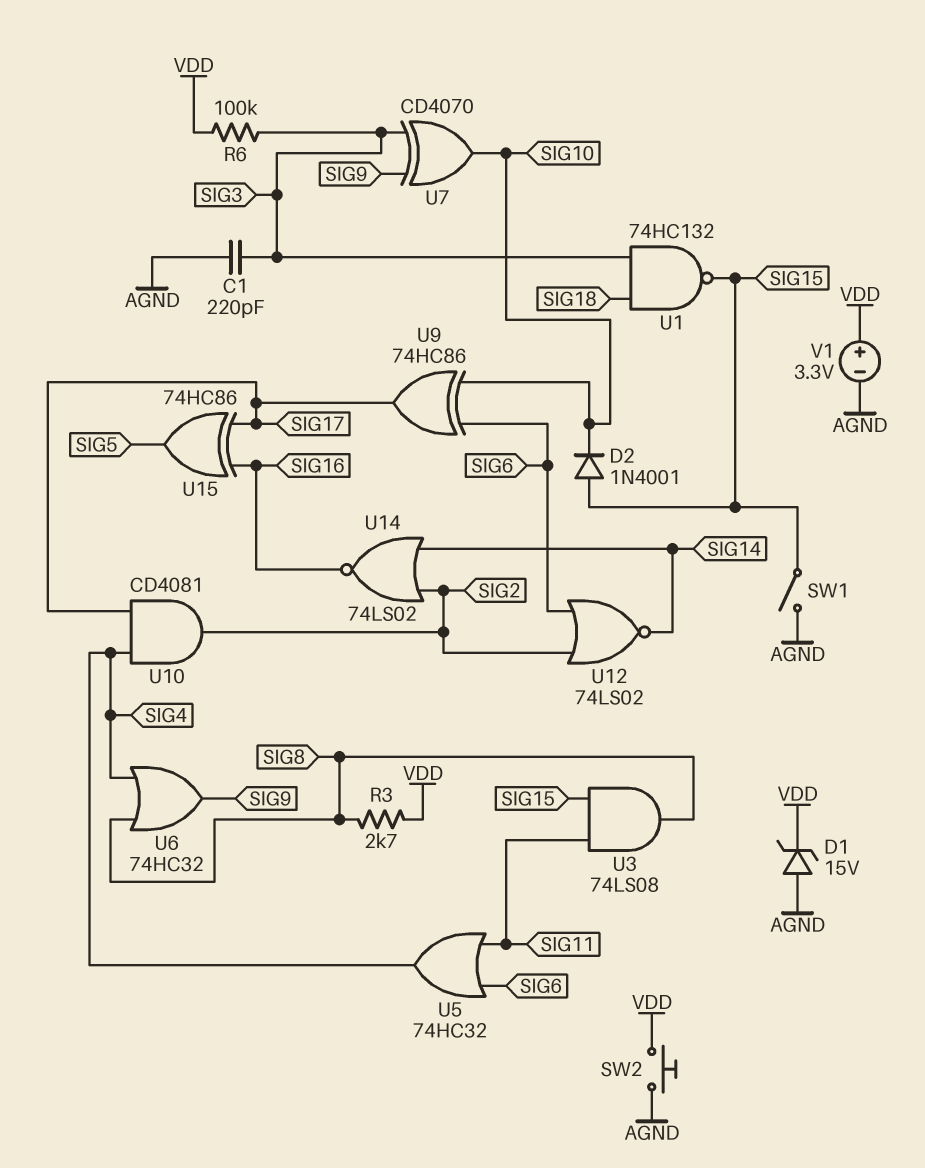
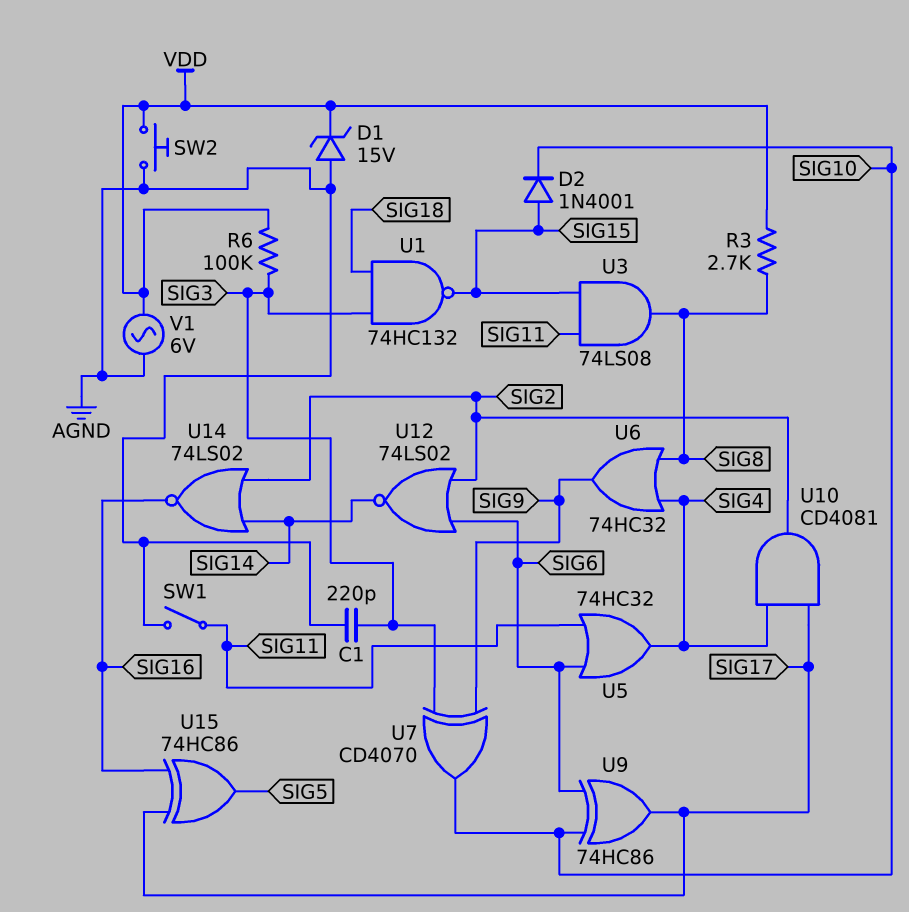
SW1: switch (AGND, SIG15) -> switch (AGND, SIG11)
V1: 3.3V (plus VDD, minus AGND) -> AC 6V (AGND, VDD)

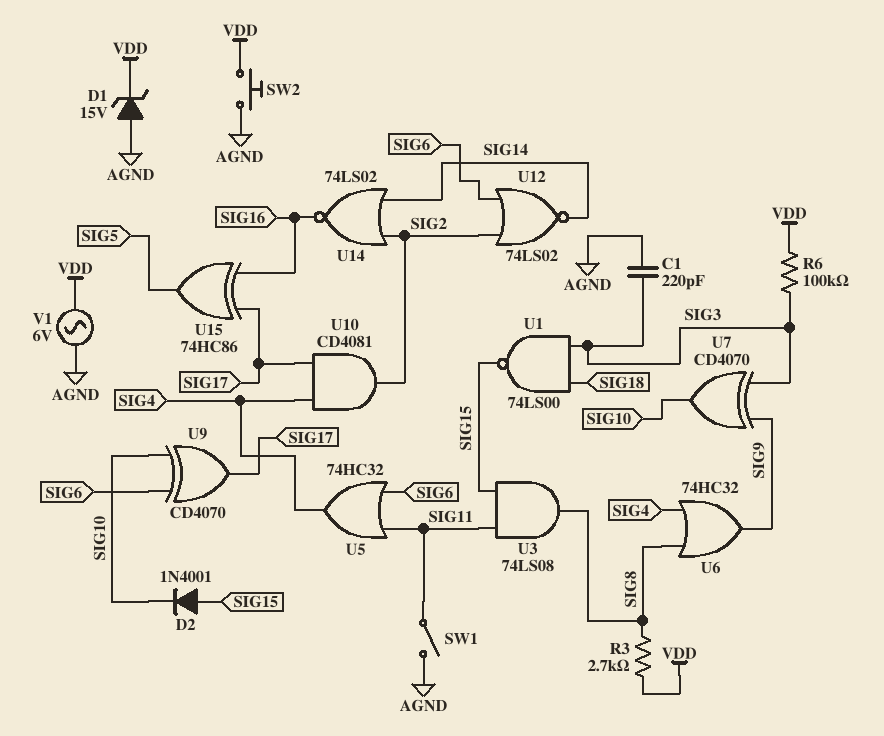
U1: NAND 74HC132 (in SIG3, in SIG18, out SIG15) -> NAND 74LS00 (in SIG3, in SIG18, out SIG15)
U9: XOR 74HC86 (in SIG6, in SIG10, out SIG17) -> XOR CD4070 (in SIG6, in SIG10, out SIG17)

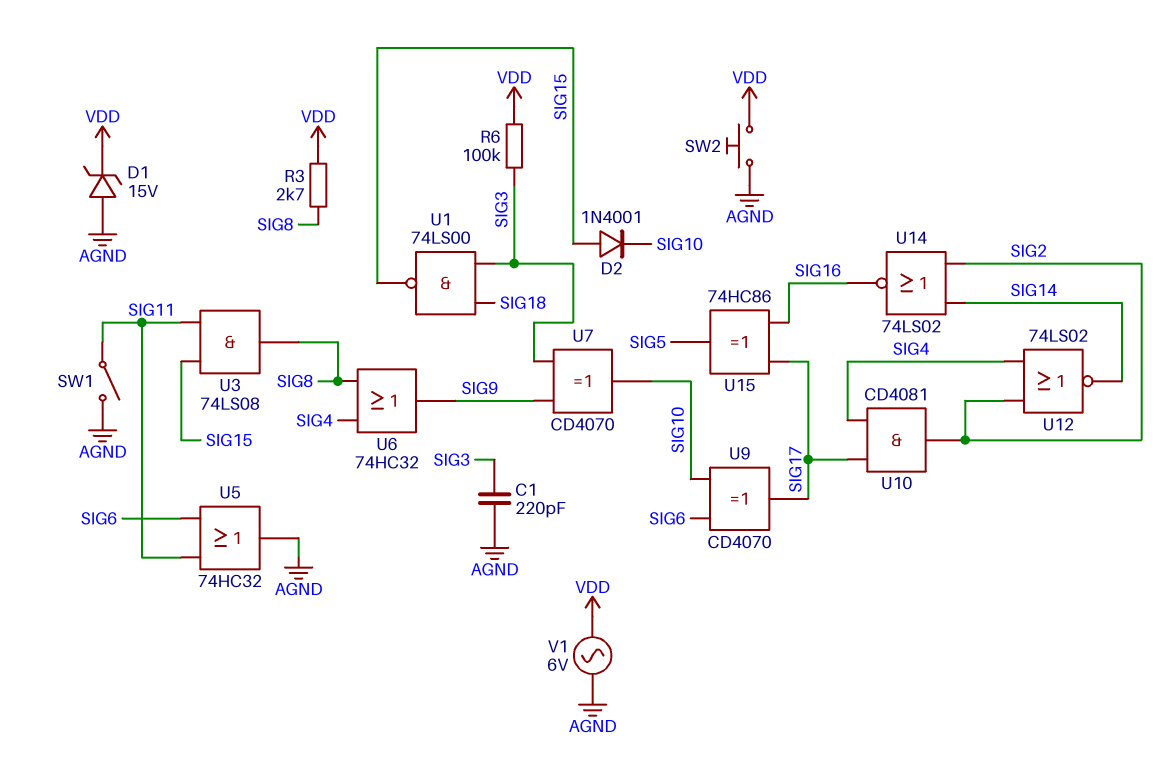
U5: OR 74HC32 (in SIG6, in SIG11, out SIG4) -> OR 74HC32 (in SIG6, in SIG11, out AGND)
U12: NOR 74LS02 (in SIG2, in SIG6, out SIG14) -> NOR 74LS02 (in SIG2, in SIG4, out SIG14)

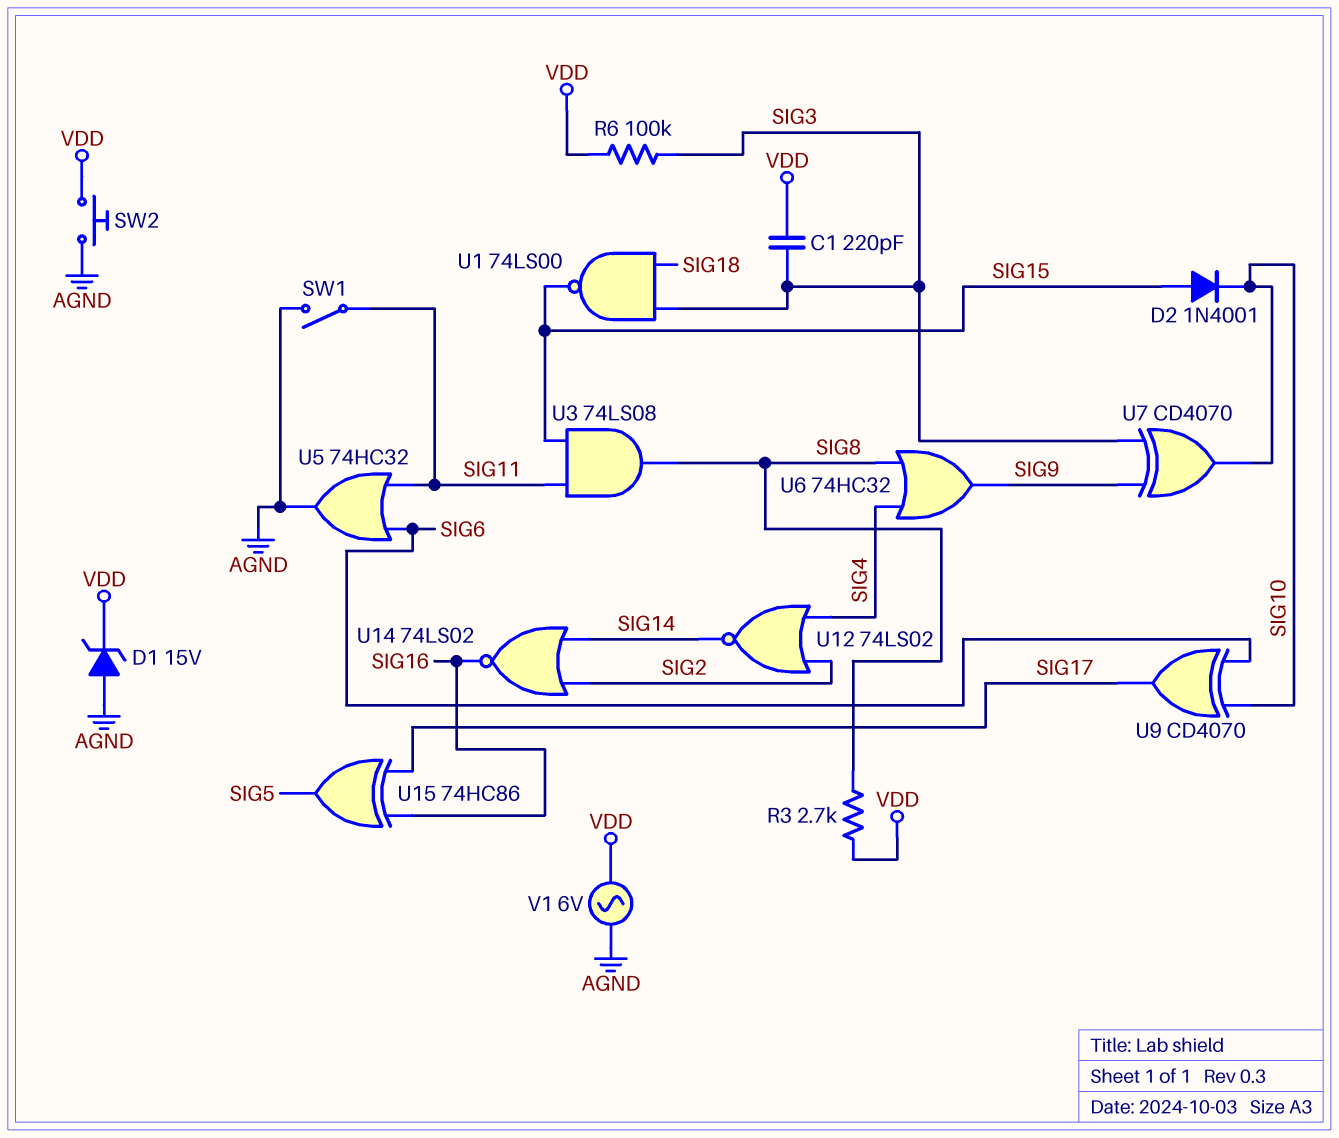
C1: 220pF (AGND, SIG3) -> 220pF (SIG3, VDD)
U10: AND CD4081 (in SIG4, in SIG17, out SIG2) -> none

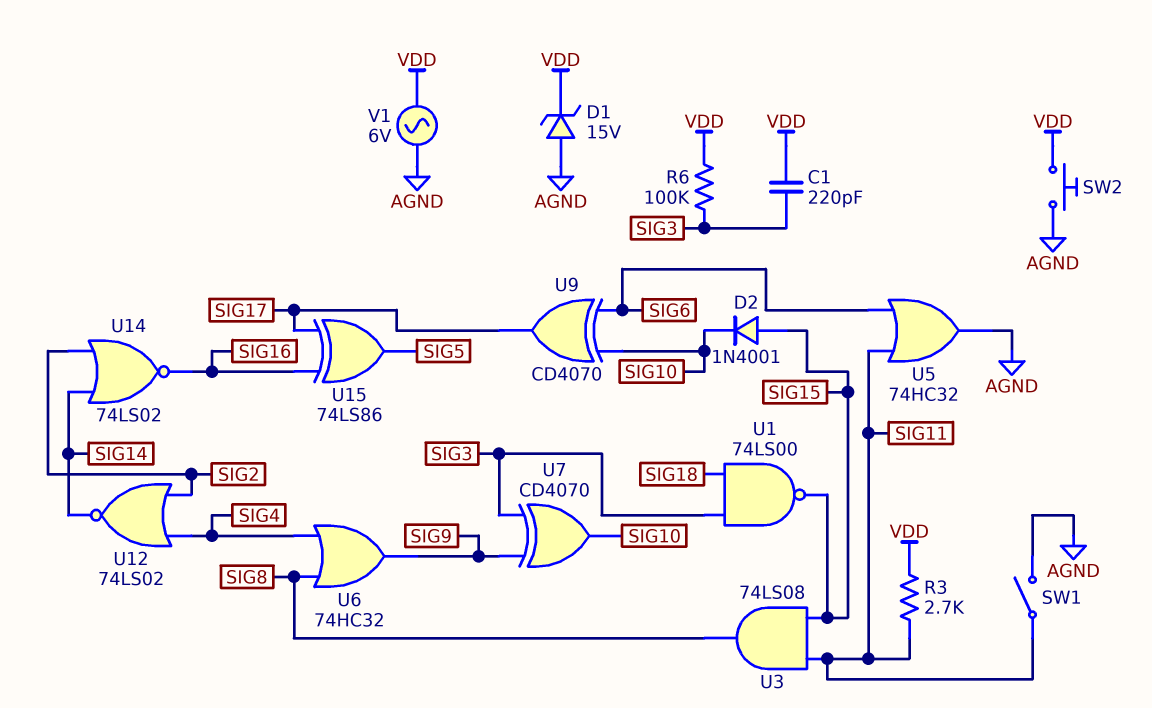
R3: 2.7k (SIG8, VDD) -> 2.7k (SIG11, VDD)
U15: XOR 74HC86 (in SIG16, in SIG17, out SIG5) -> XOR 74LS86 (in SIG16, in SIG17, out SIG5)

